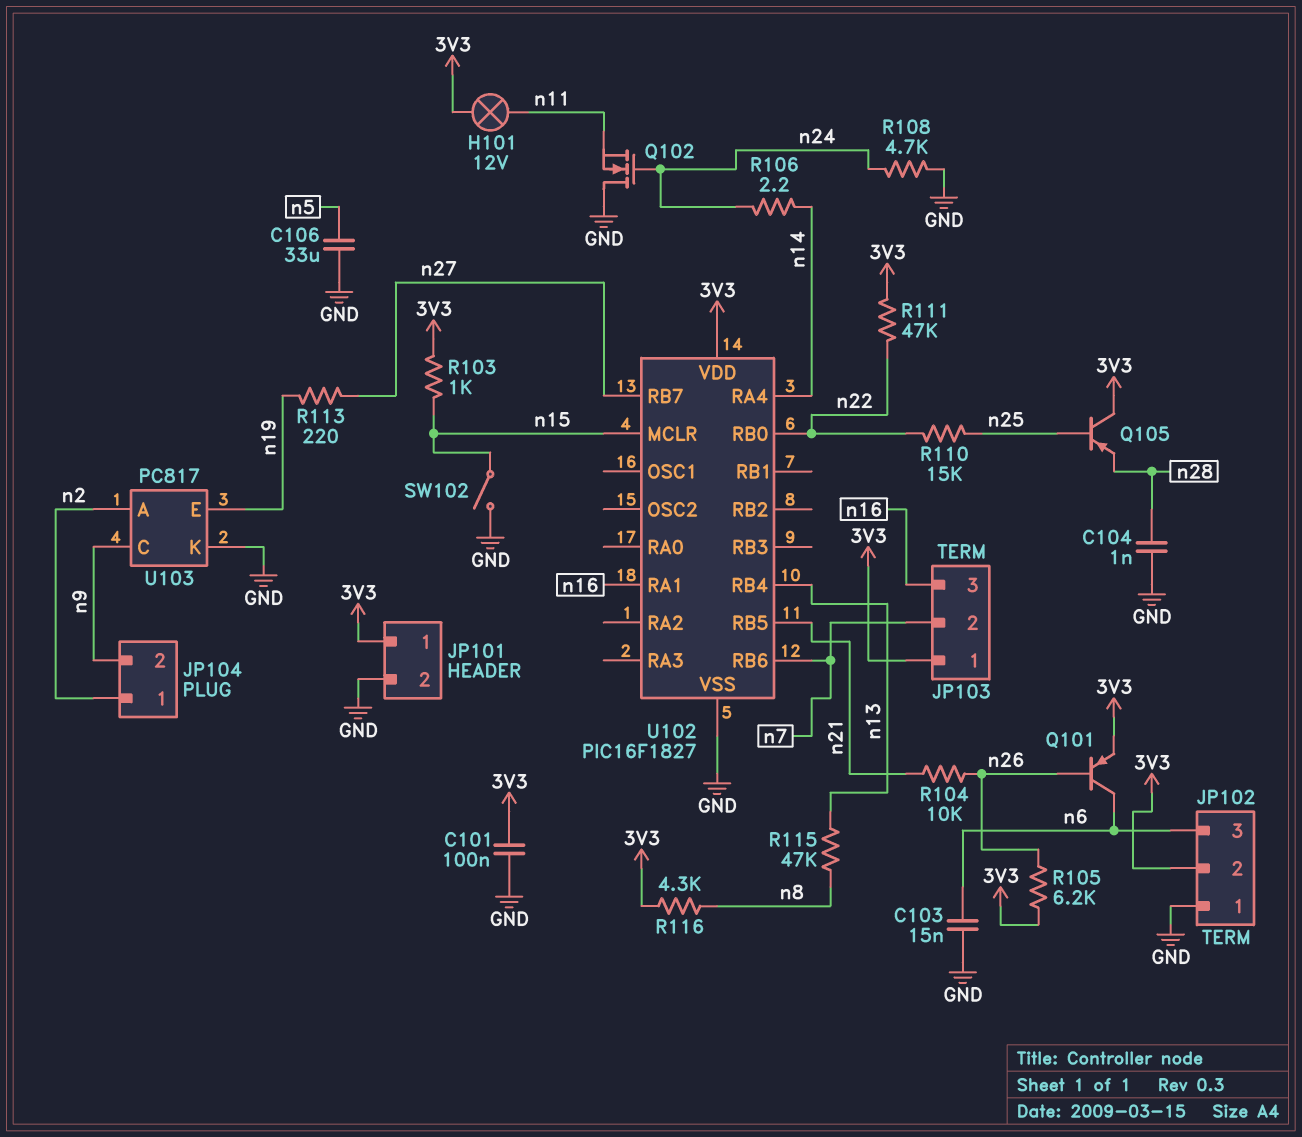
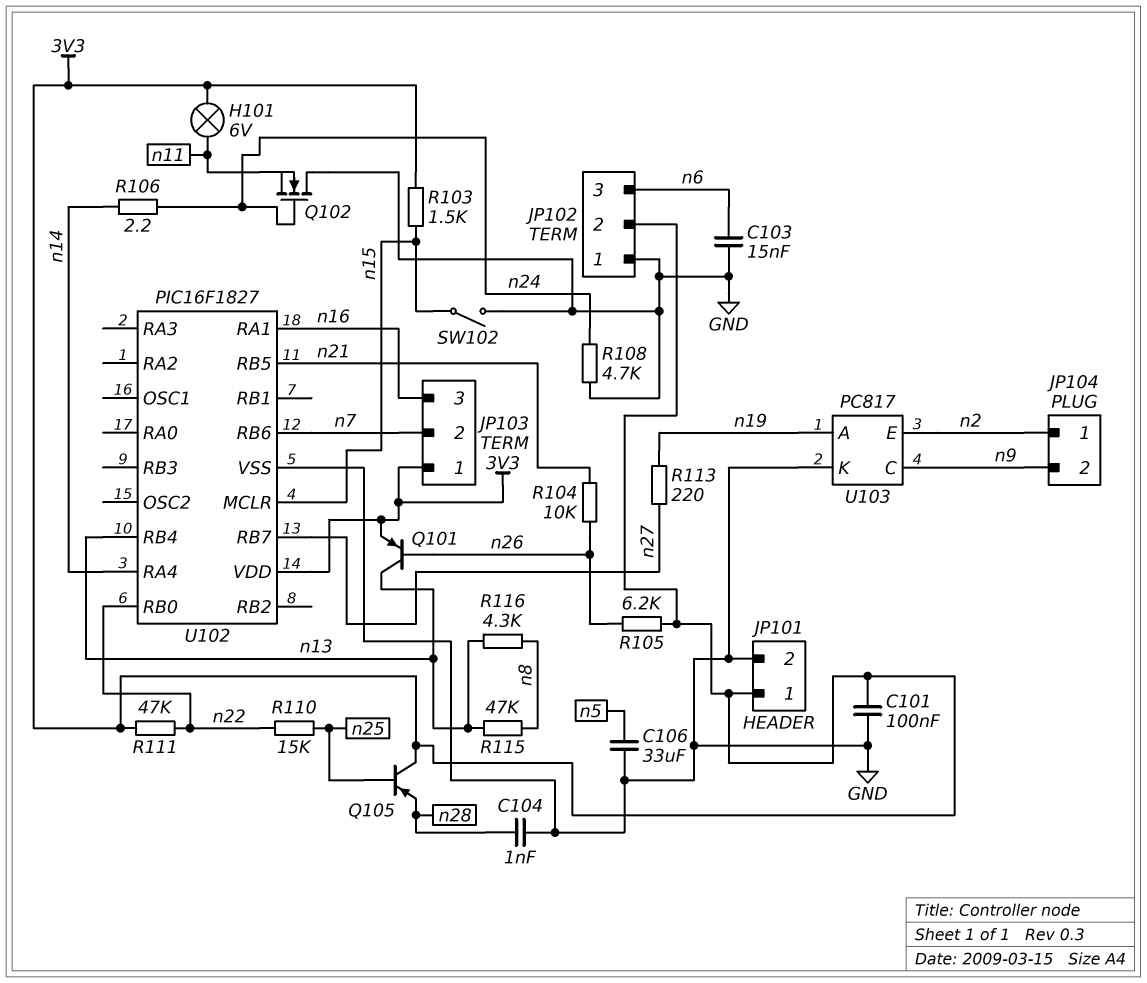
H101: lamp 12V (3V3, n11) -> lamp 6V (3V3, n11)
Q101: PNP (B n26, C n6, E 3V3) -> PNP (B n26, C n13, E 3V3)
R103: 1k (3V3, n15) -> 1.5k (3V3, n15)
R116: 4.3k (3V3, n8) -> 4.3k (n8, n13)
U103 pin A: n2 -> n19
U103 pin E: n19 -> n2

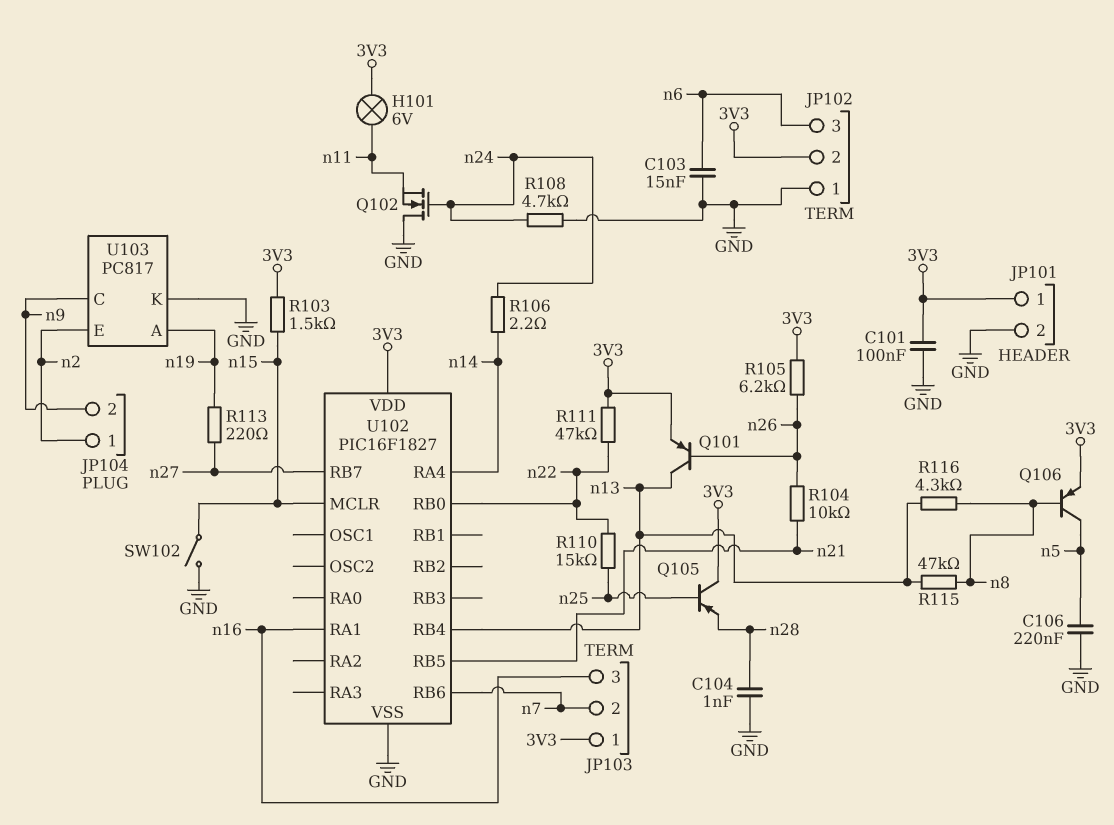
C106: 33uF (GND, n5) -> 220nF (GND, n5)
Q106: none -> PNP (B n8, C n5, E 3V3)

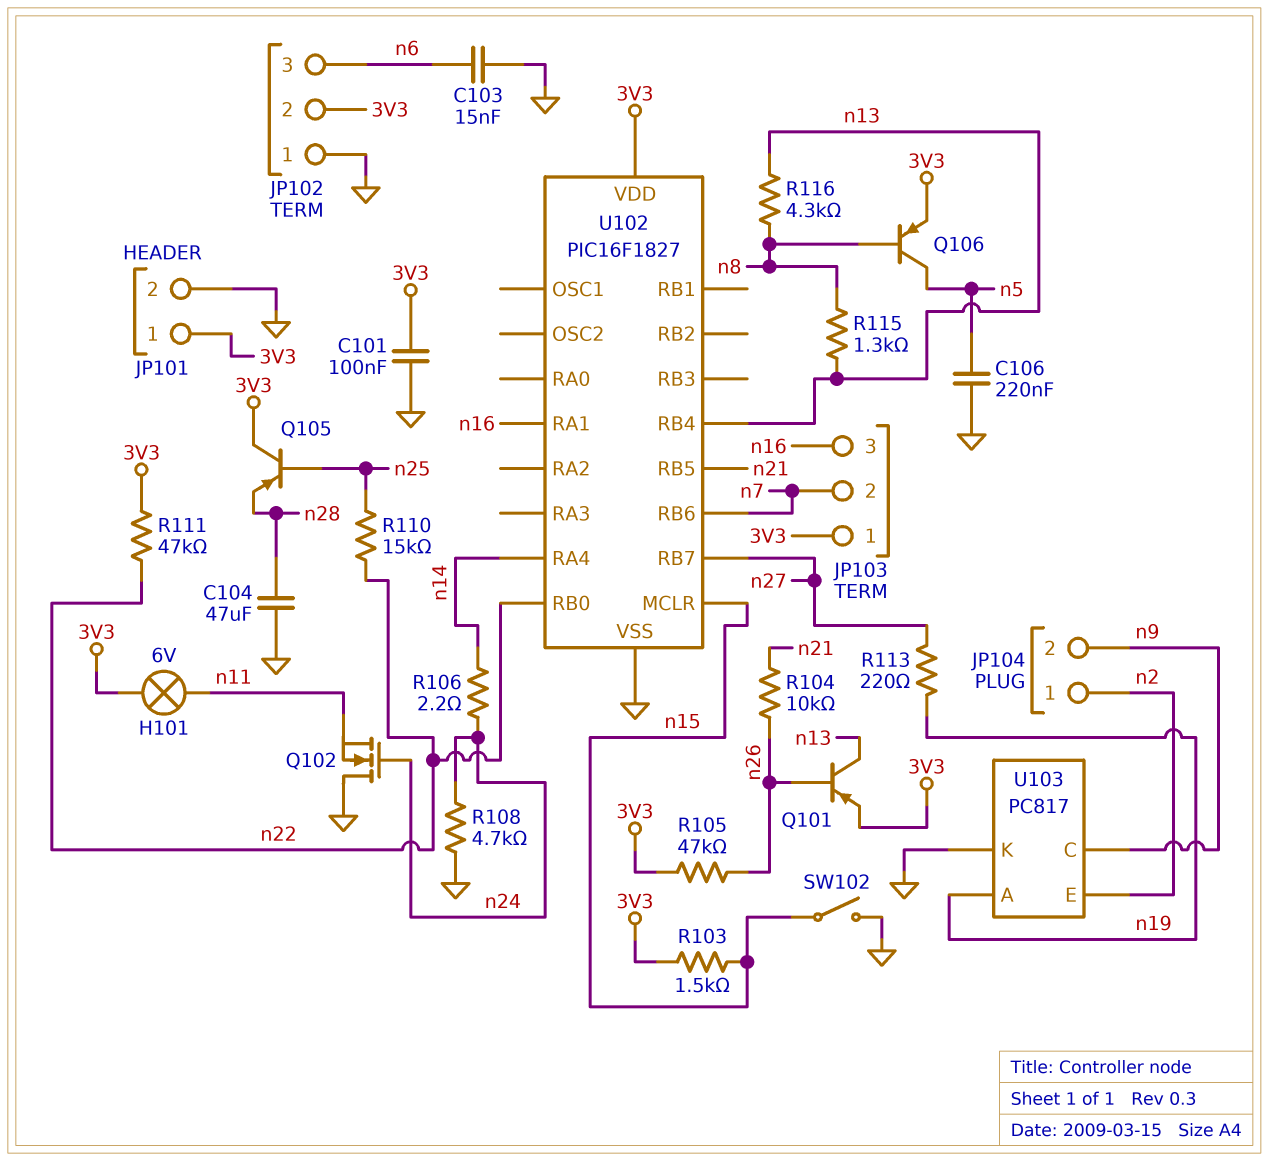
C104: 1nF (GND, n28) -> 47uF (GND, n28)
R105: 6.2k (3V3, n26) -> 47k (3V3, n26)
R115: 47k (n8, n13) -> 1.3k (n8, n13)

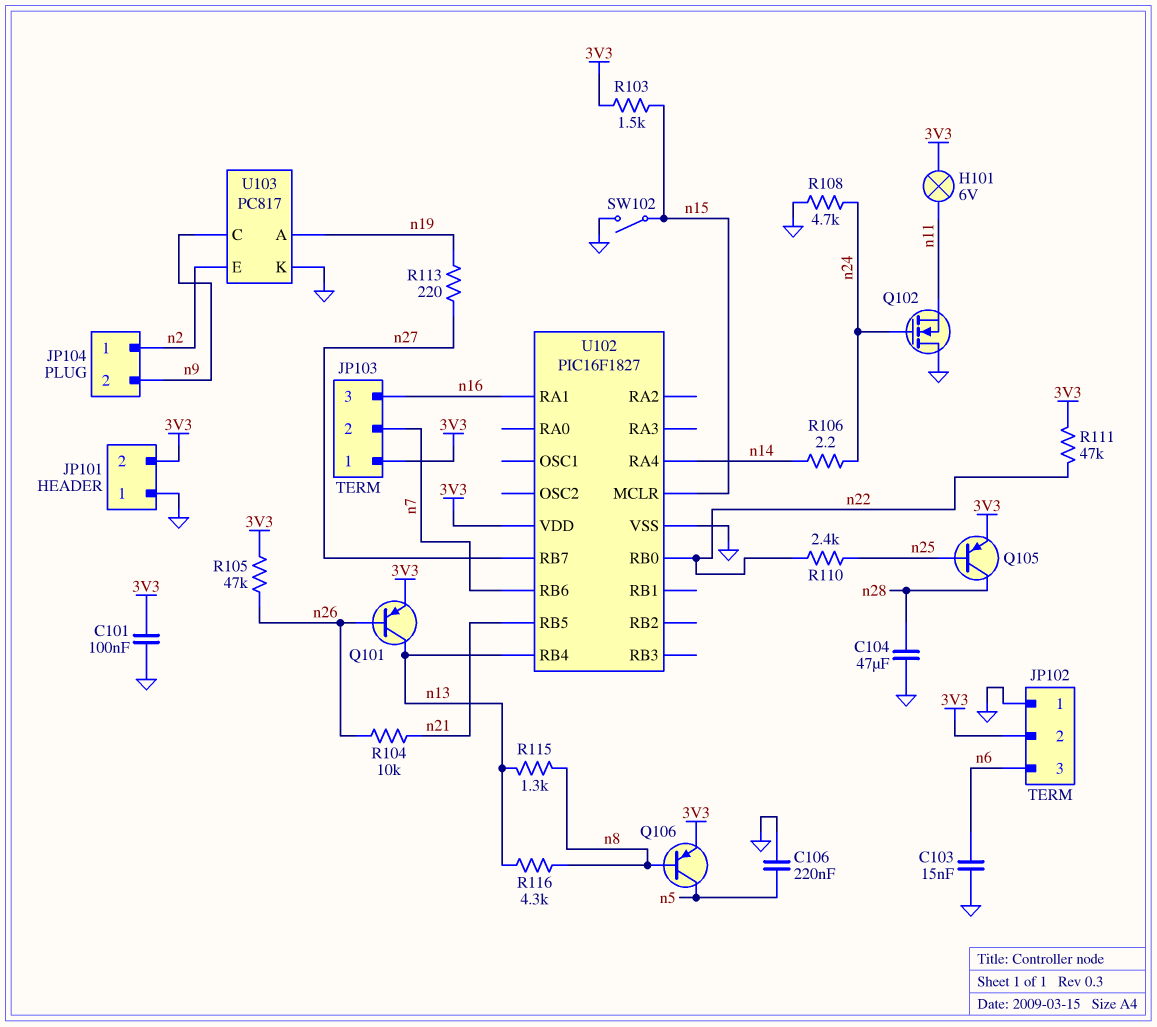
JP101 pin 1: 3V3 -> GND
JP101 pin 2: GND -> 3V3
Q105: PNP (B n25, C 3V3, E n28) -> PNP (B n25, C n28, E 3V3)
R110: 15k (n22, n25) -> 2.4k (n22, n25)

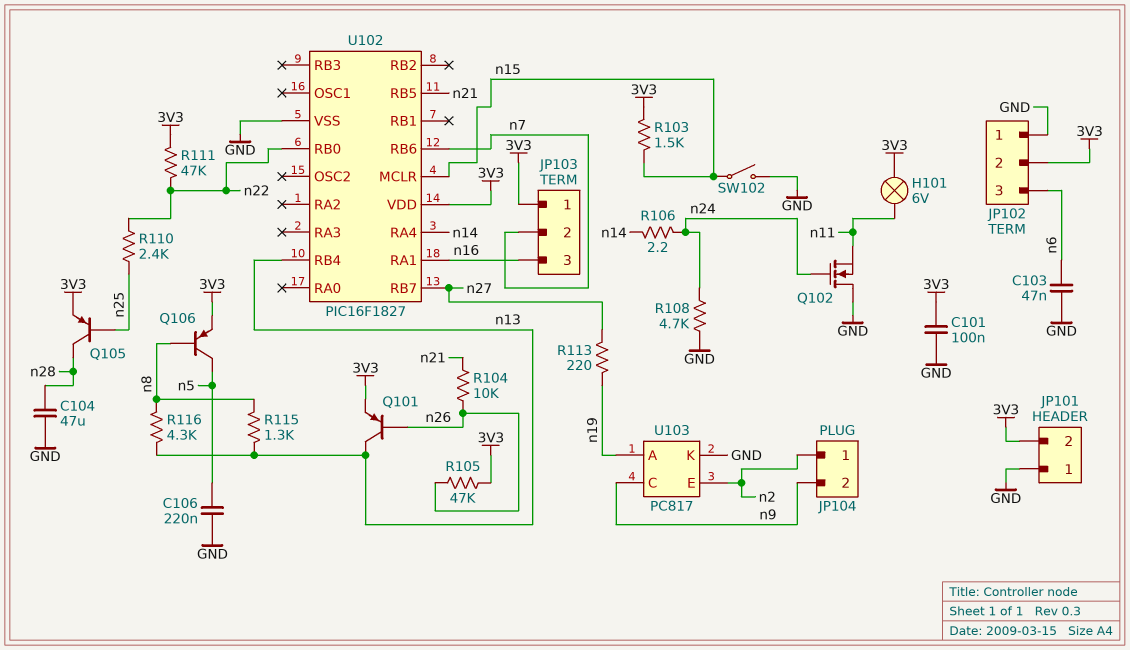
C103: 15nF (GND, n6) -> 47nF (GND, n6)

